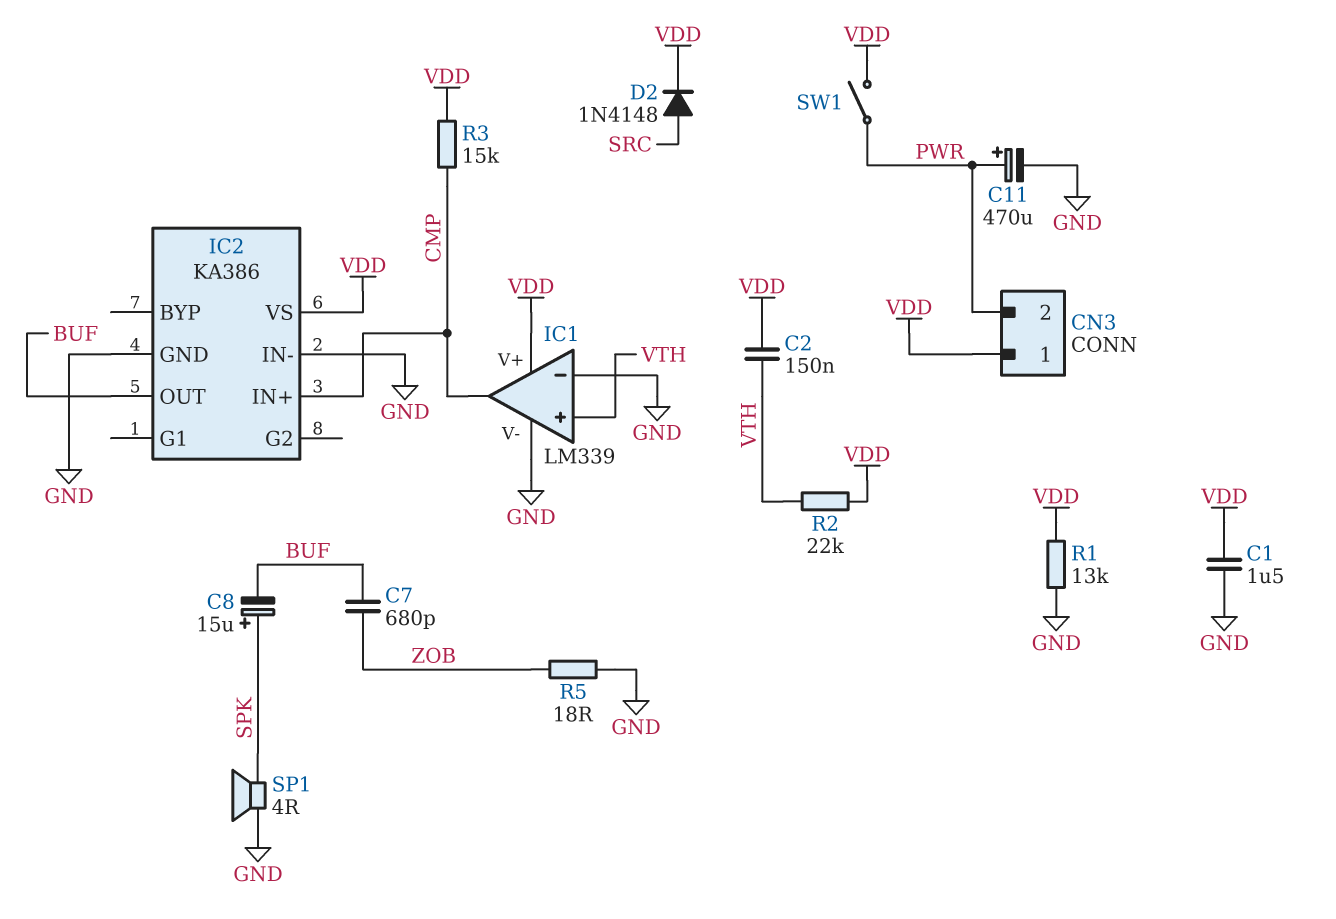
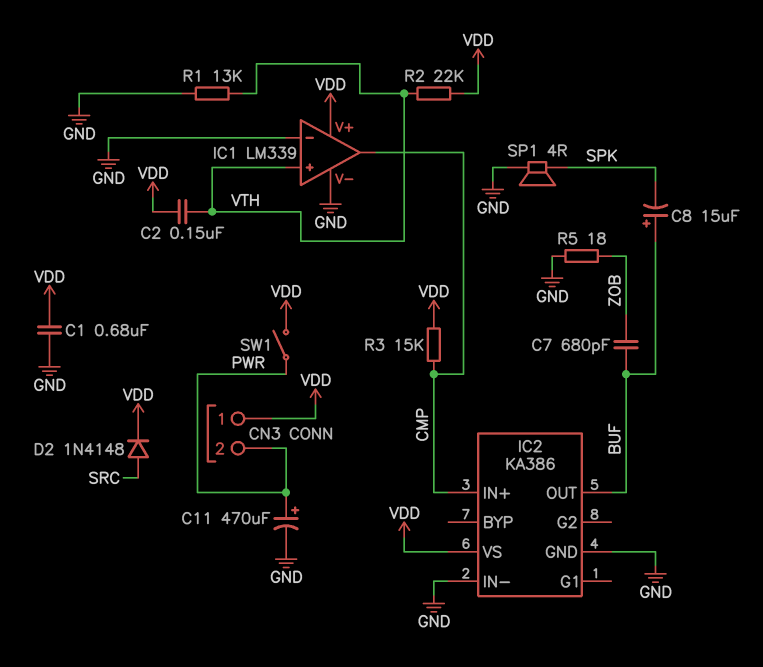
C1: 1.5uF (GND, VDD) -> 680nF (GND, VDD)
C8: 15uF (plus SPK, minus BUF) -> 15uF (plus BUF, minus SPK)
R1: 13k (GND, VDD) -> 13k (GND, VTH)

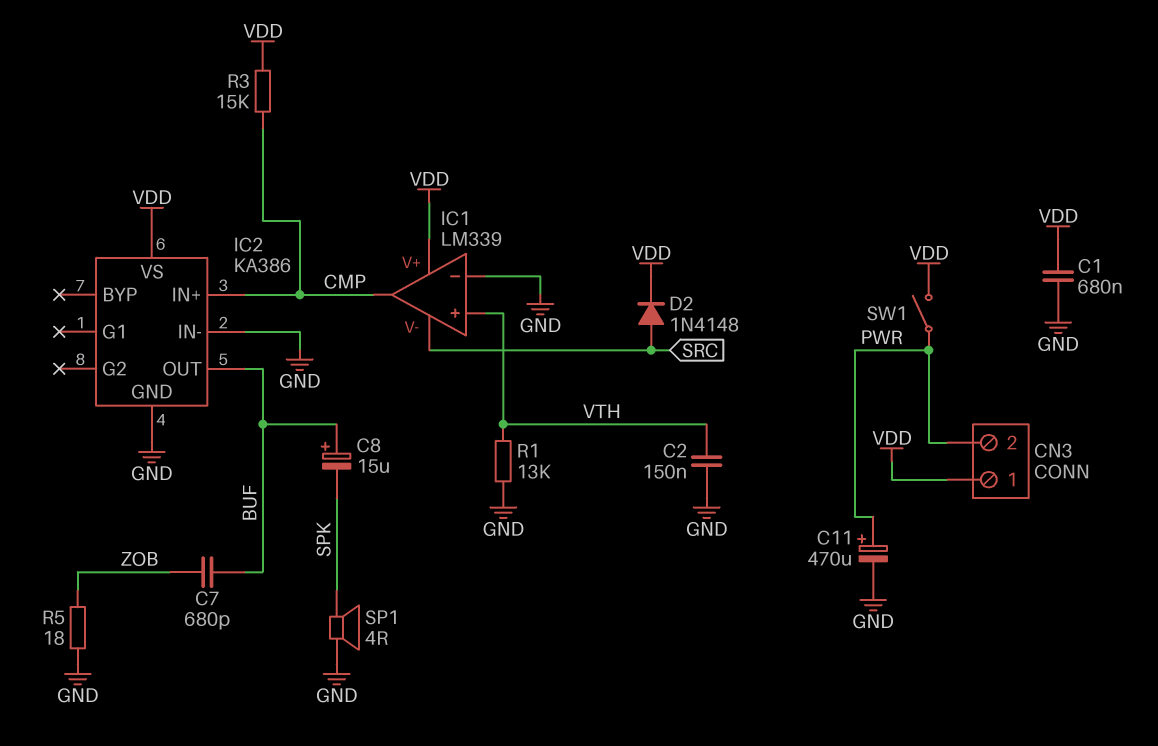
C2: 150nF (VDD, VTH) -> 150nF (GND, VTH)
IC1 pin V-: GND -> SRC
R2: 22k (VDD, VTH) -> none

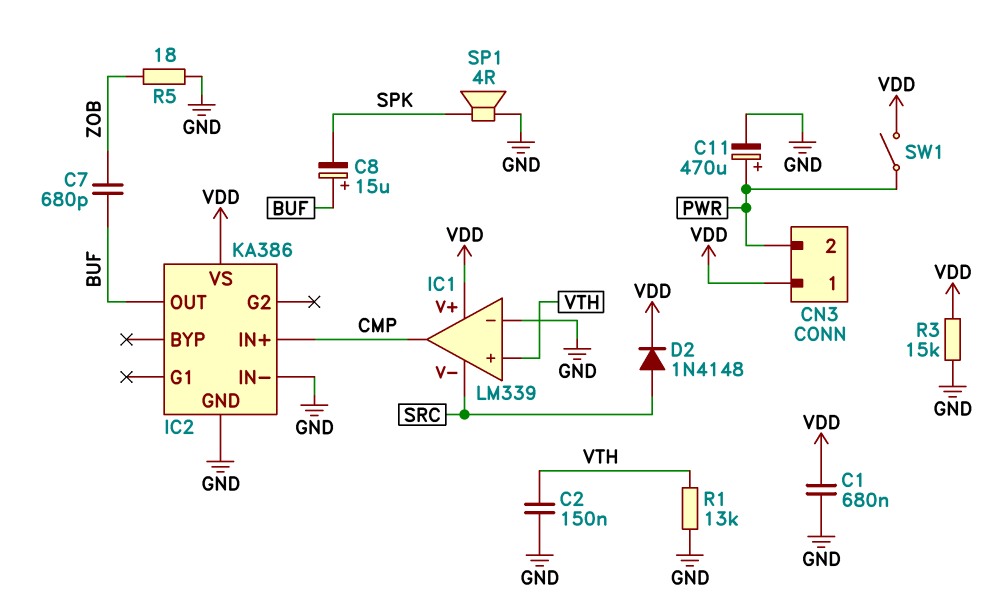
R3: 15k (CMP, VDD) -> 15k (GND, VDD)

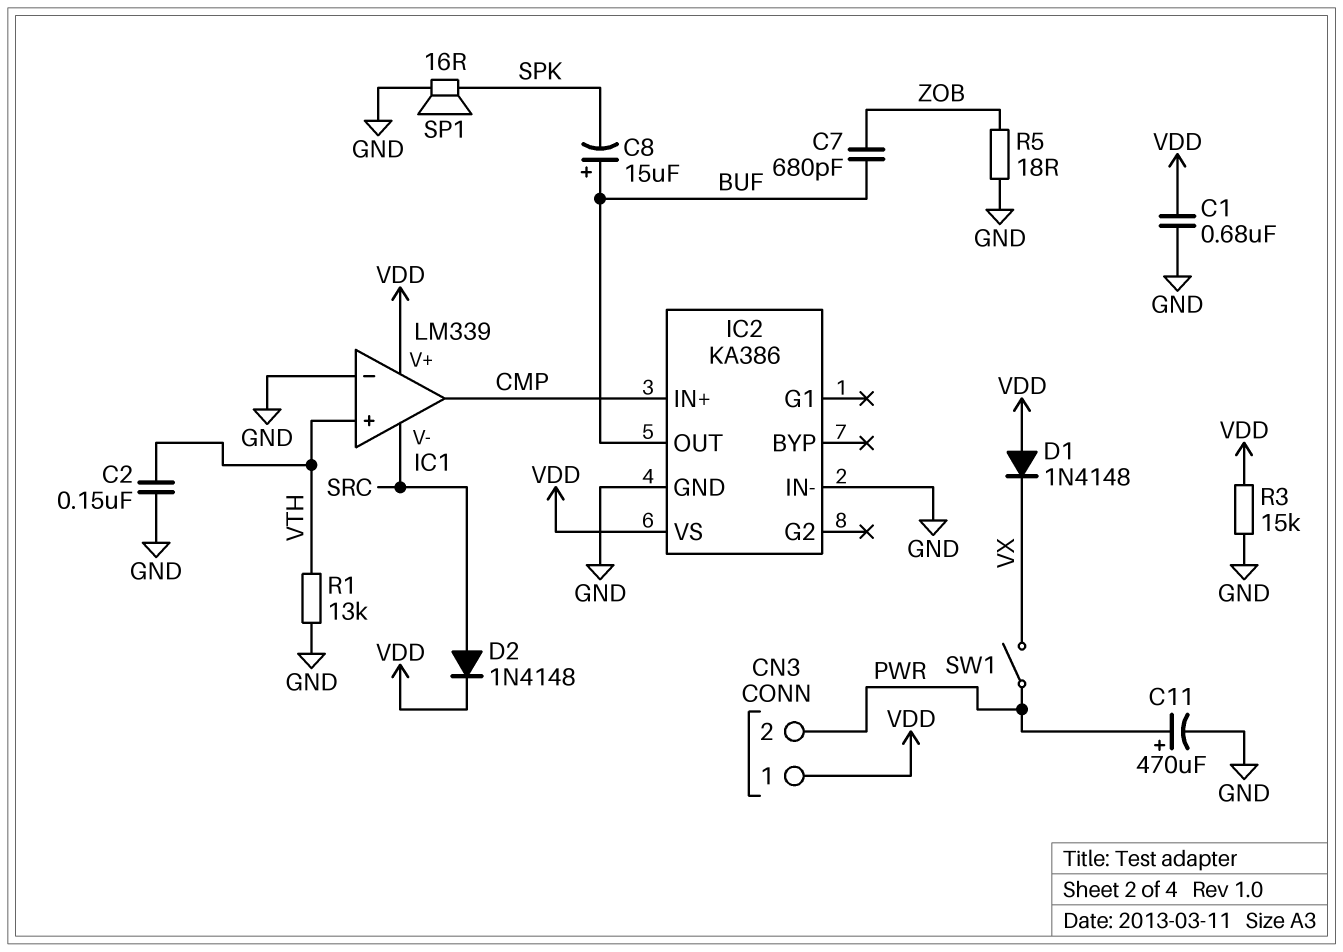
D1: none -> diode 1N4148 (A VDD, K VX)
SP1: speaker 4R (GND, SPK) -> speaker 16R (GND, SPK)
SW1: switch (PWR, VDD) -> switch (PWR, VX)

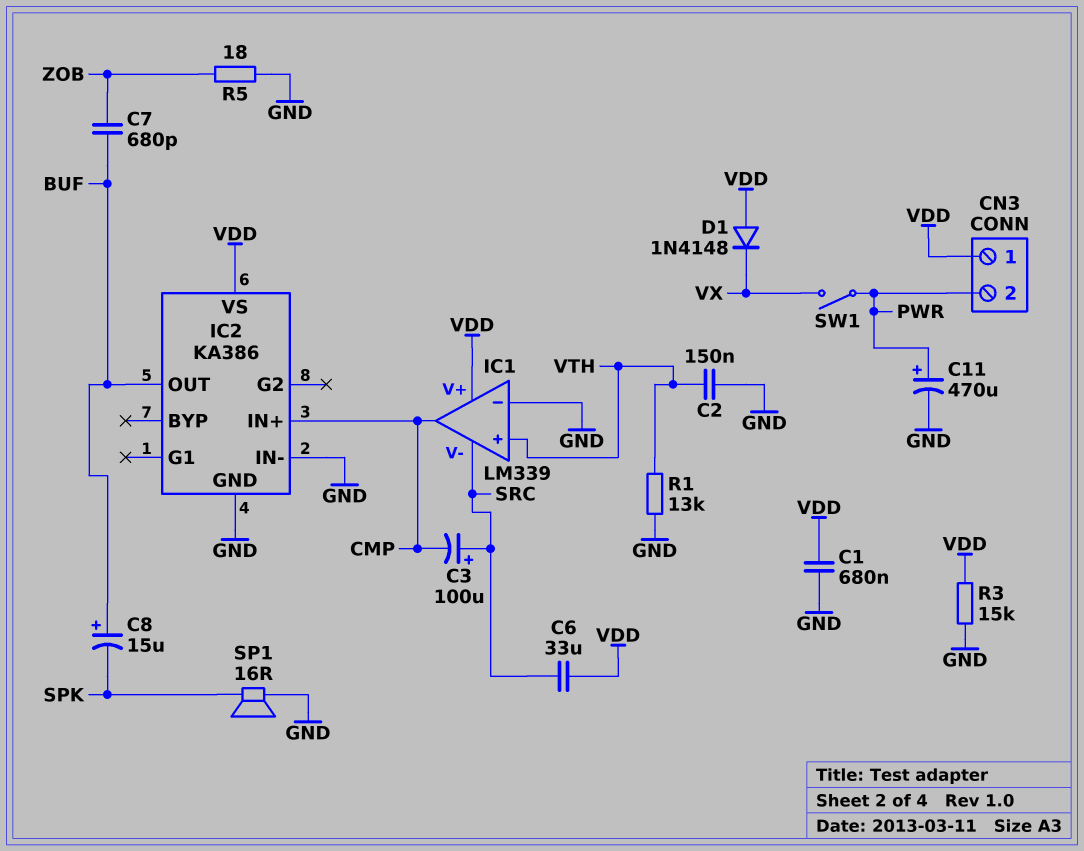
C3: none -> 100uF (plus SRC, minus CMP)
C6: none -> 33uF (SRC, VDD)
D2: diode 1N4148 (A SRC, K VDD) -> none

